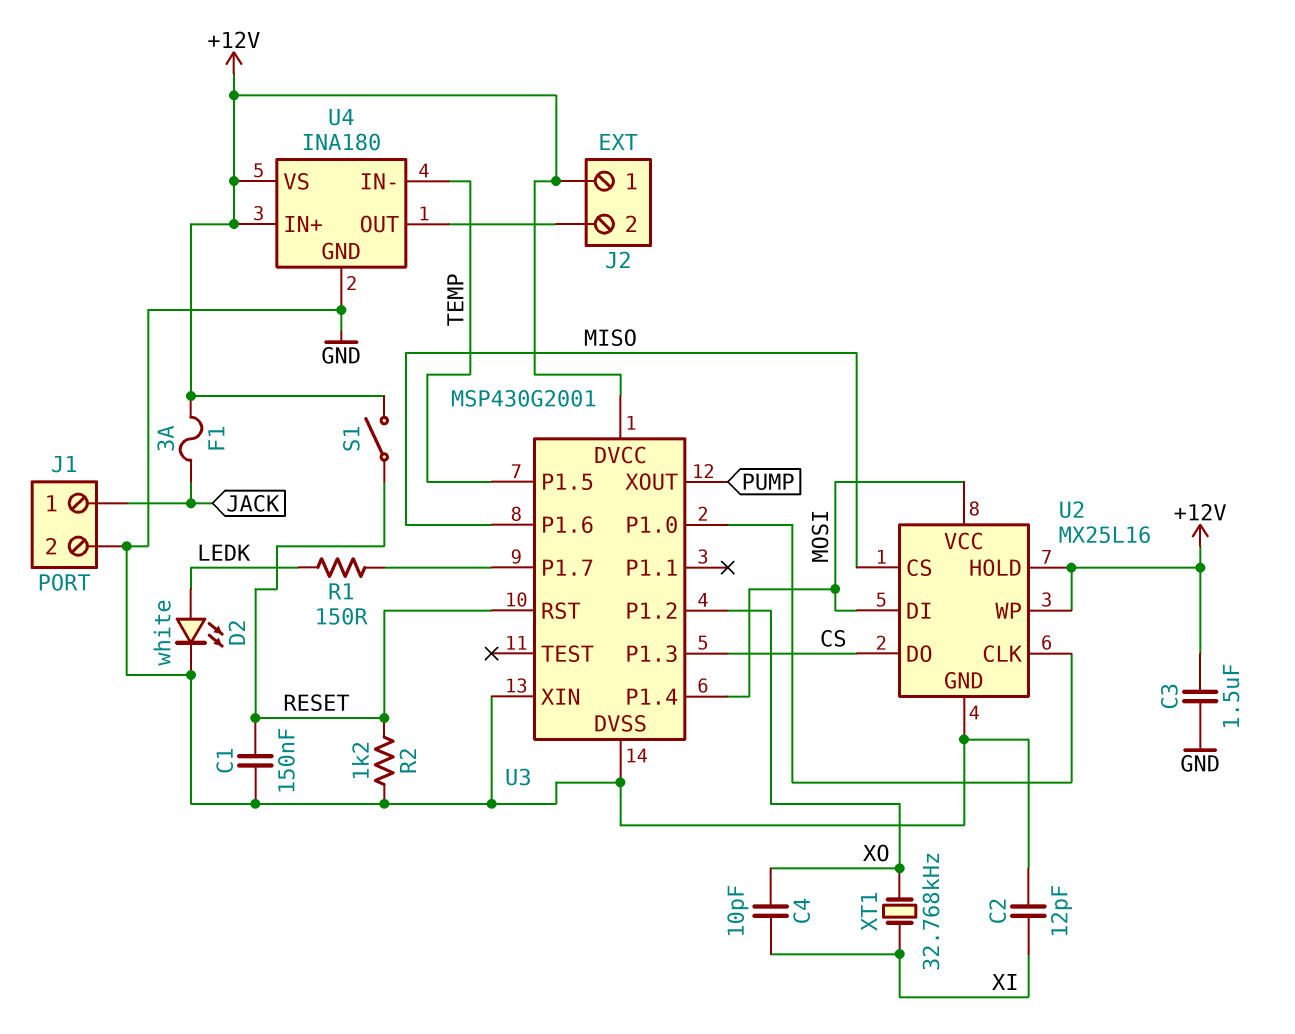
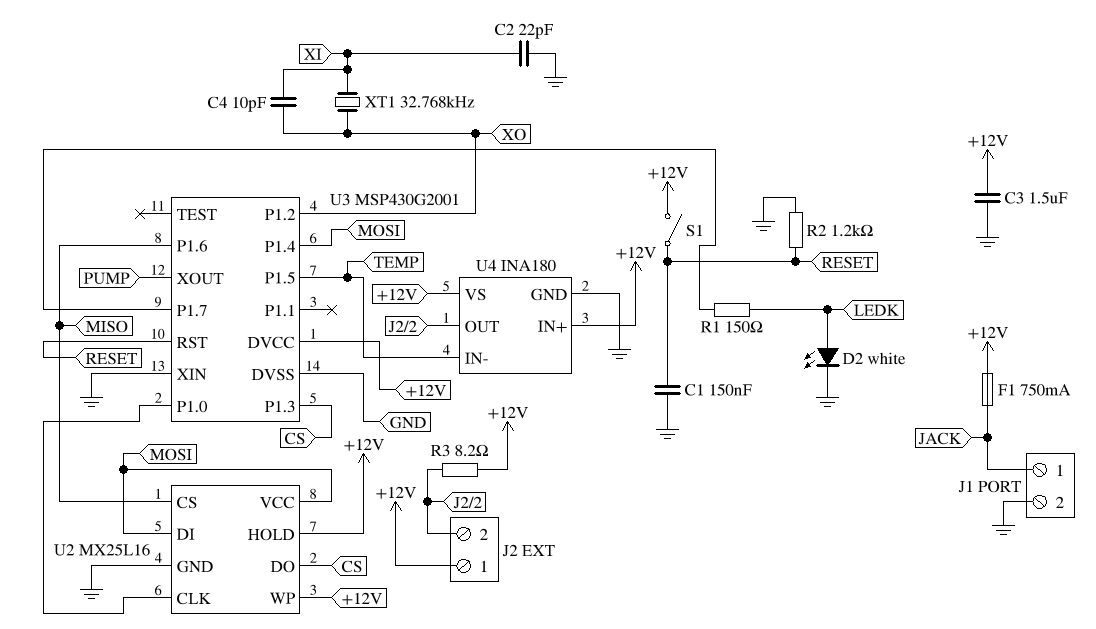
C2: 12pF (GND, XI) -> 22pF (GND, XI)
F1: 3A (+12V, JACK) -> 750mA (+12V, JACK)
R3: none -> 8.2 (+12V, J2/2)

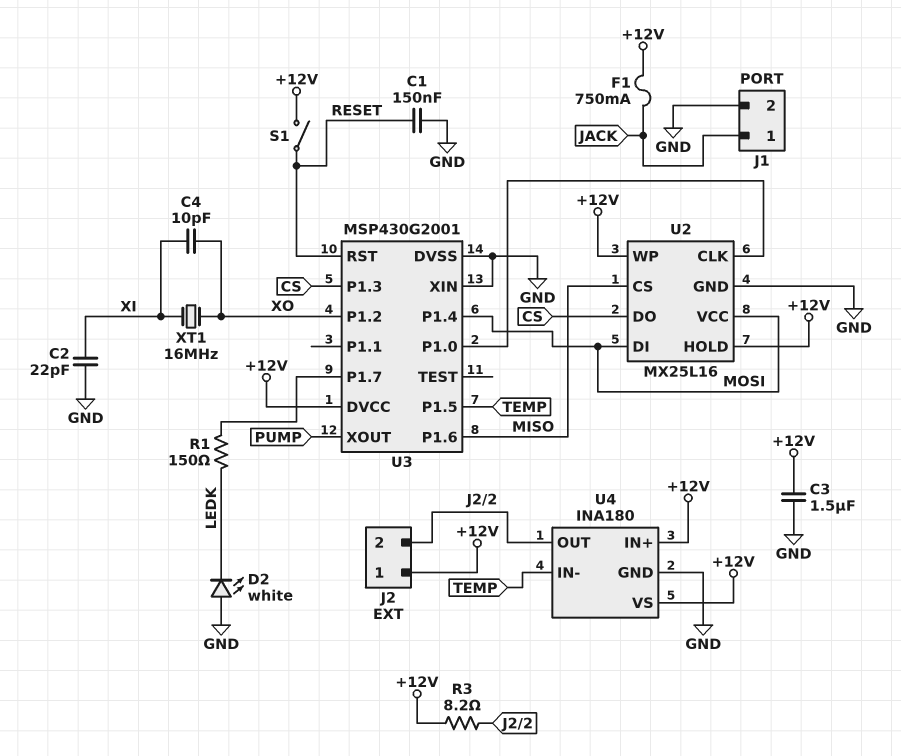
D2: LED white (A LEDK, K GND) -> LED white (A GND, K LEDK)
R2: 1.2k (GND, RESET) -> none
XT1: 32.768kHz (XI, XO) -> 16MHz (XI, XO)

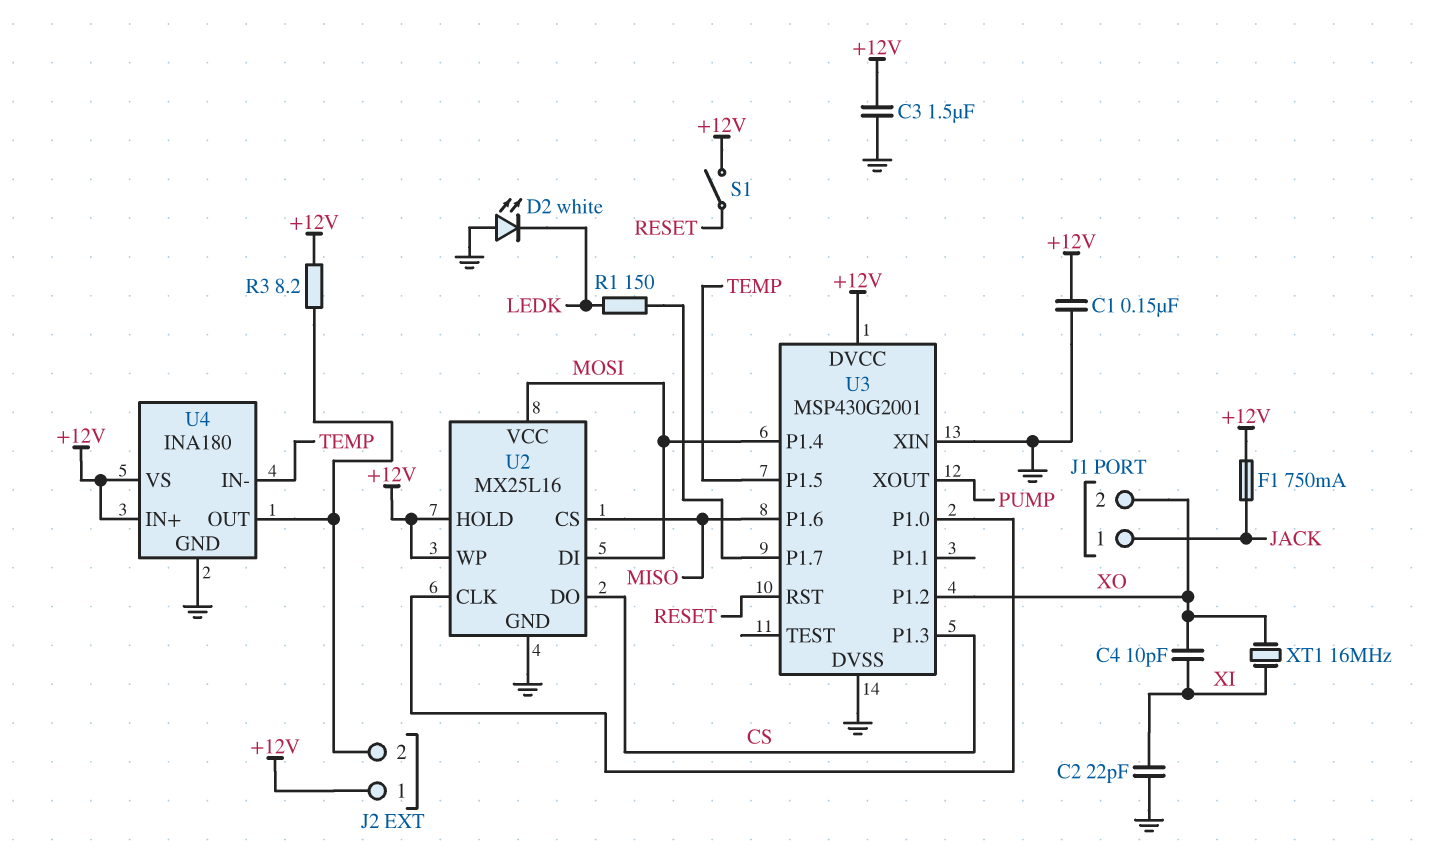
C1: 150nF (GND, RESET) -> 150nF (+12V, GND)
J1 pin 2: GND -> XO

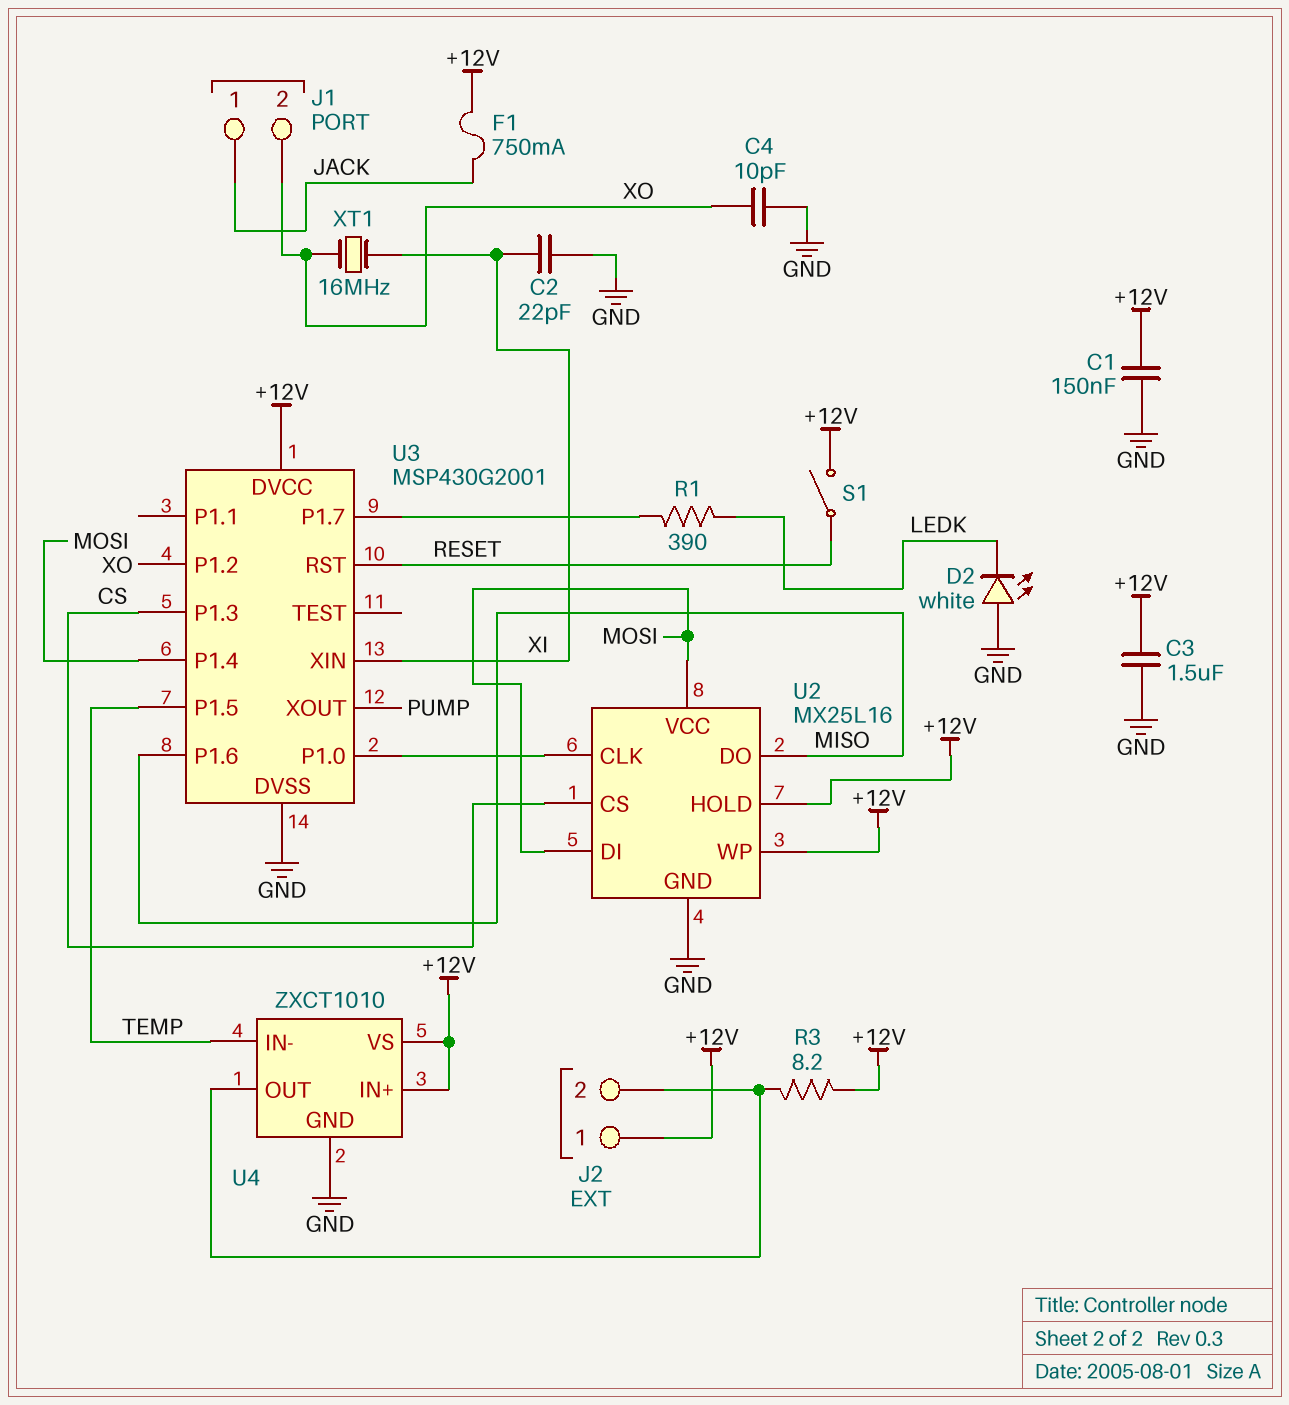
C4: 10pF (XI, XO) -> 10pF (GND, XO)
R1: 150 (LEDK, U3/P1.7) -> 390 (LEDK, U3/P1.7)
U2 pin CS: MISO -> CS
U2 pin DO: CS -> MISO
U3 pin XIN: GND -> XI
U4: INA180 -> ZXCT1010

